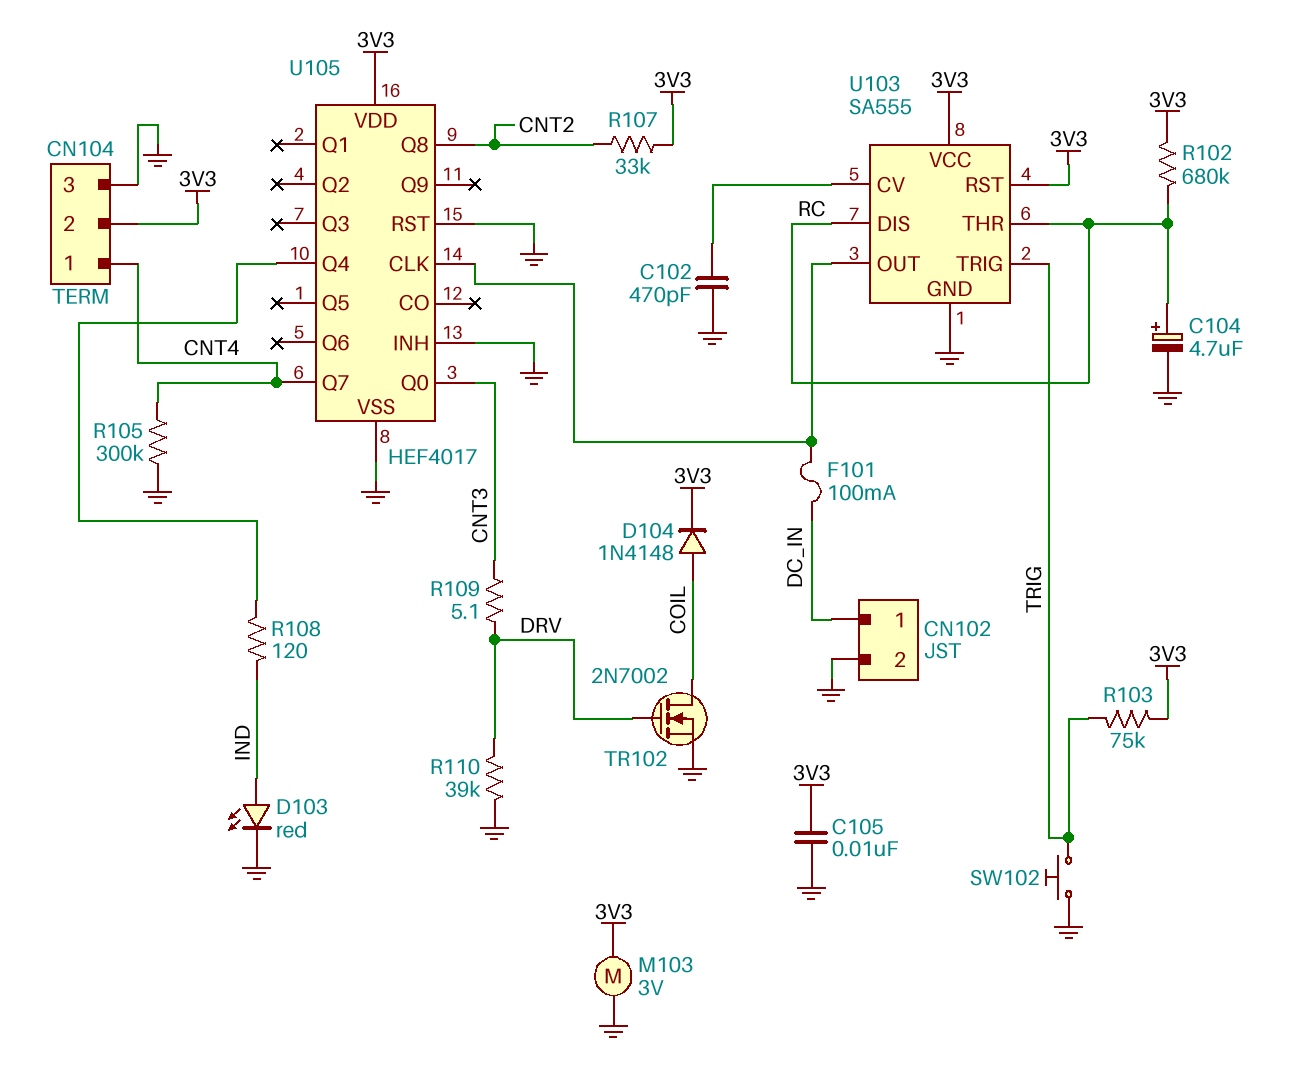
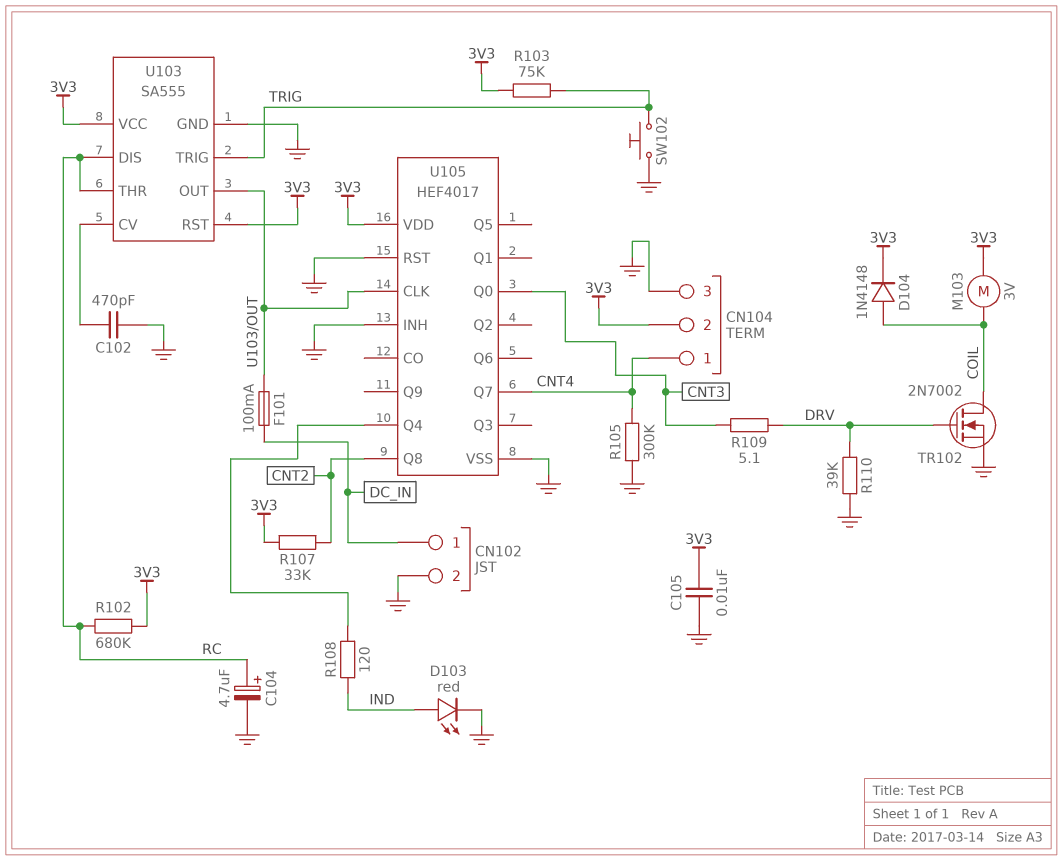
M103: motor 3V (3V3, GND) -> motor 3V (3V3, COIL)

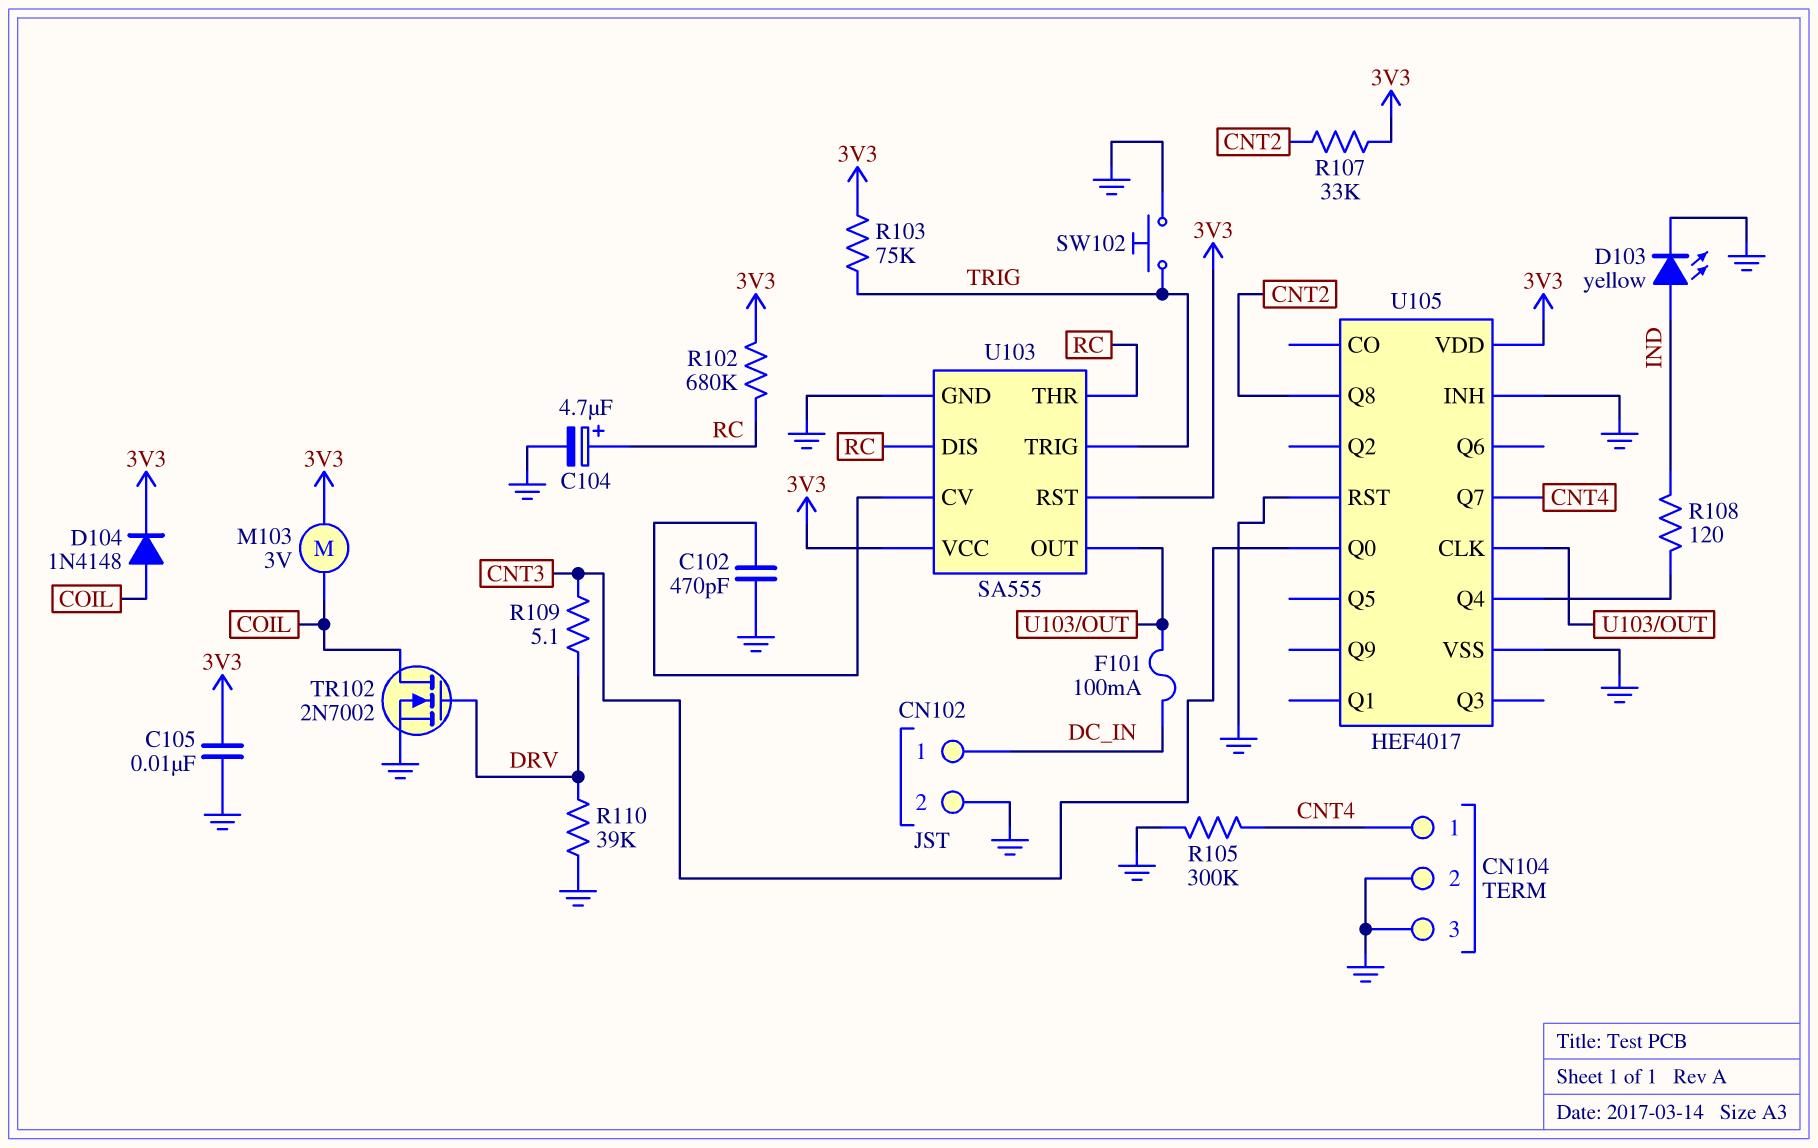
CN104 pin 2: 3V3 -> GND
D103: LED red (A IND, K GND) -> LED yellow (A IND, K GND)

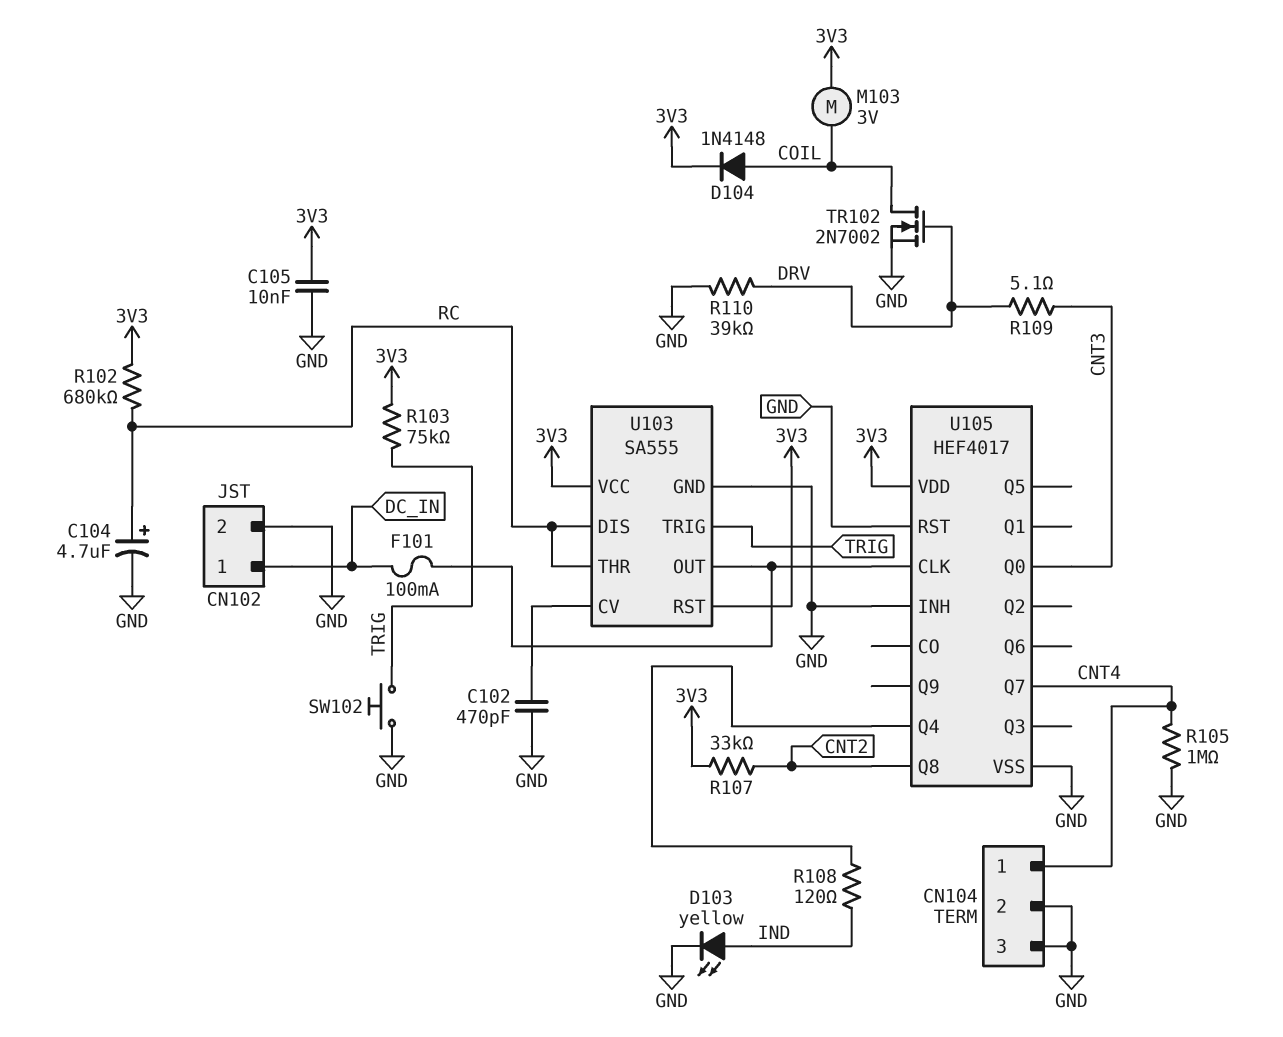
R105: 300k (CNT4, GND) -> 1M (CNT4, GND)

